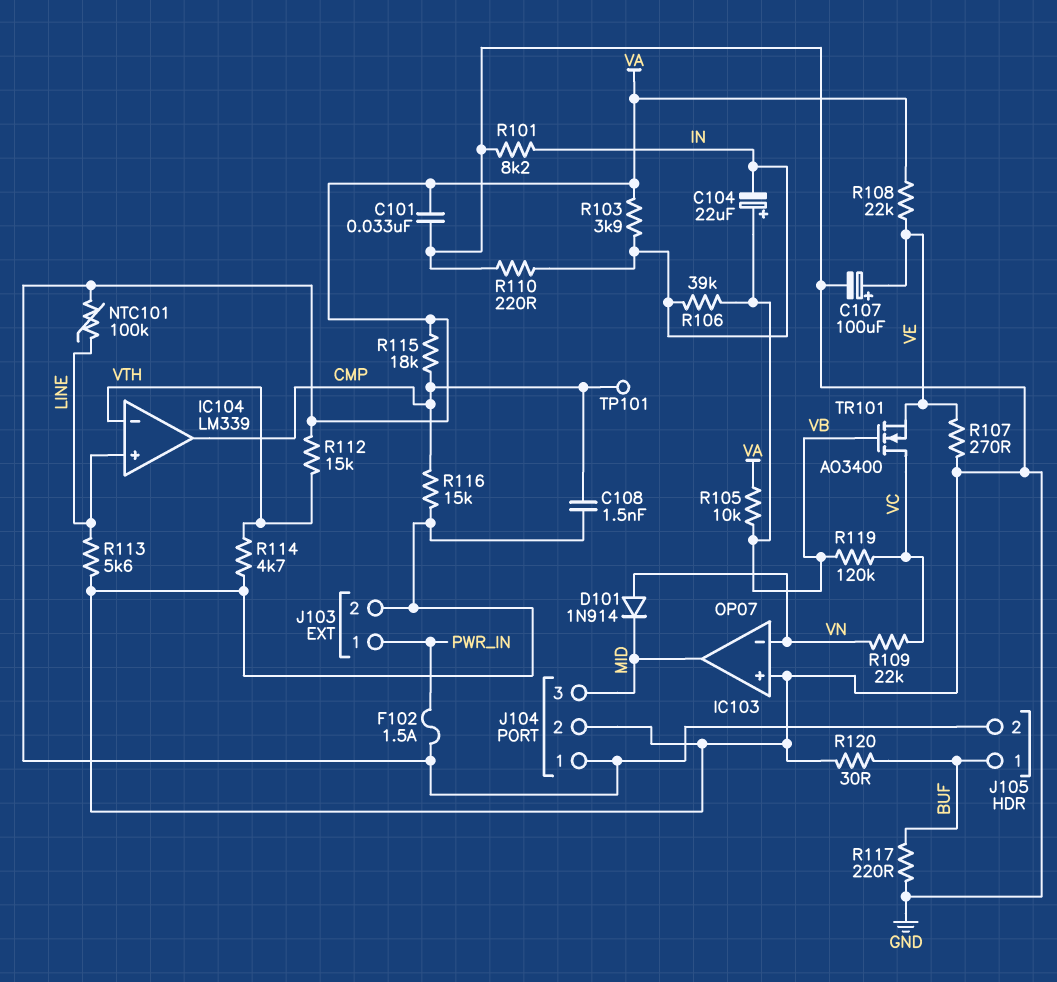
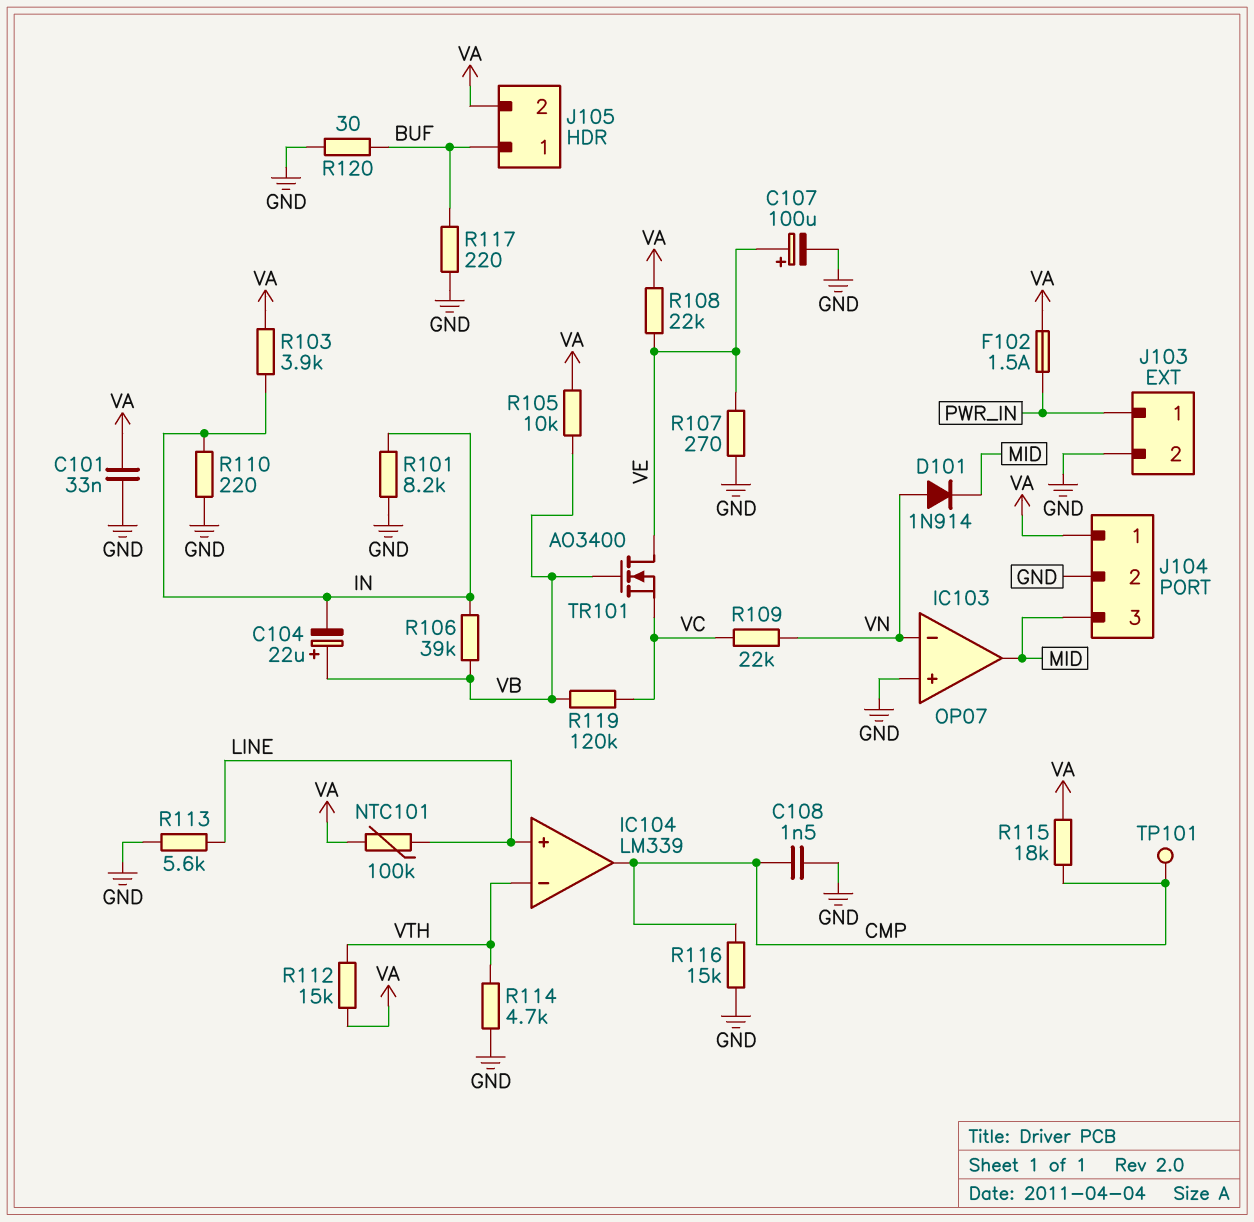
TR101: NMOS AO3400 (G VB, D VC, S VE) -> NMOS AO3400 (G VB, D VE, S VC)

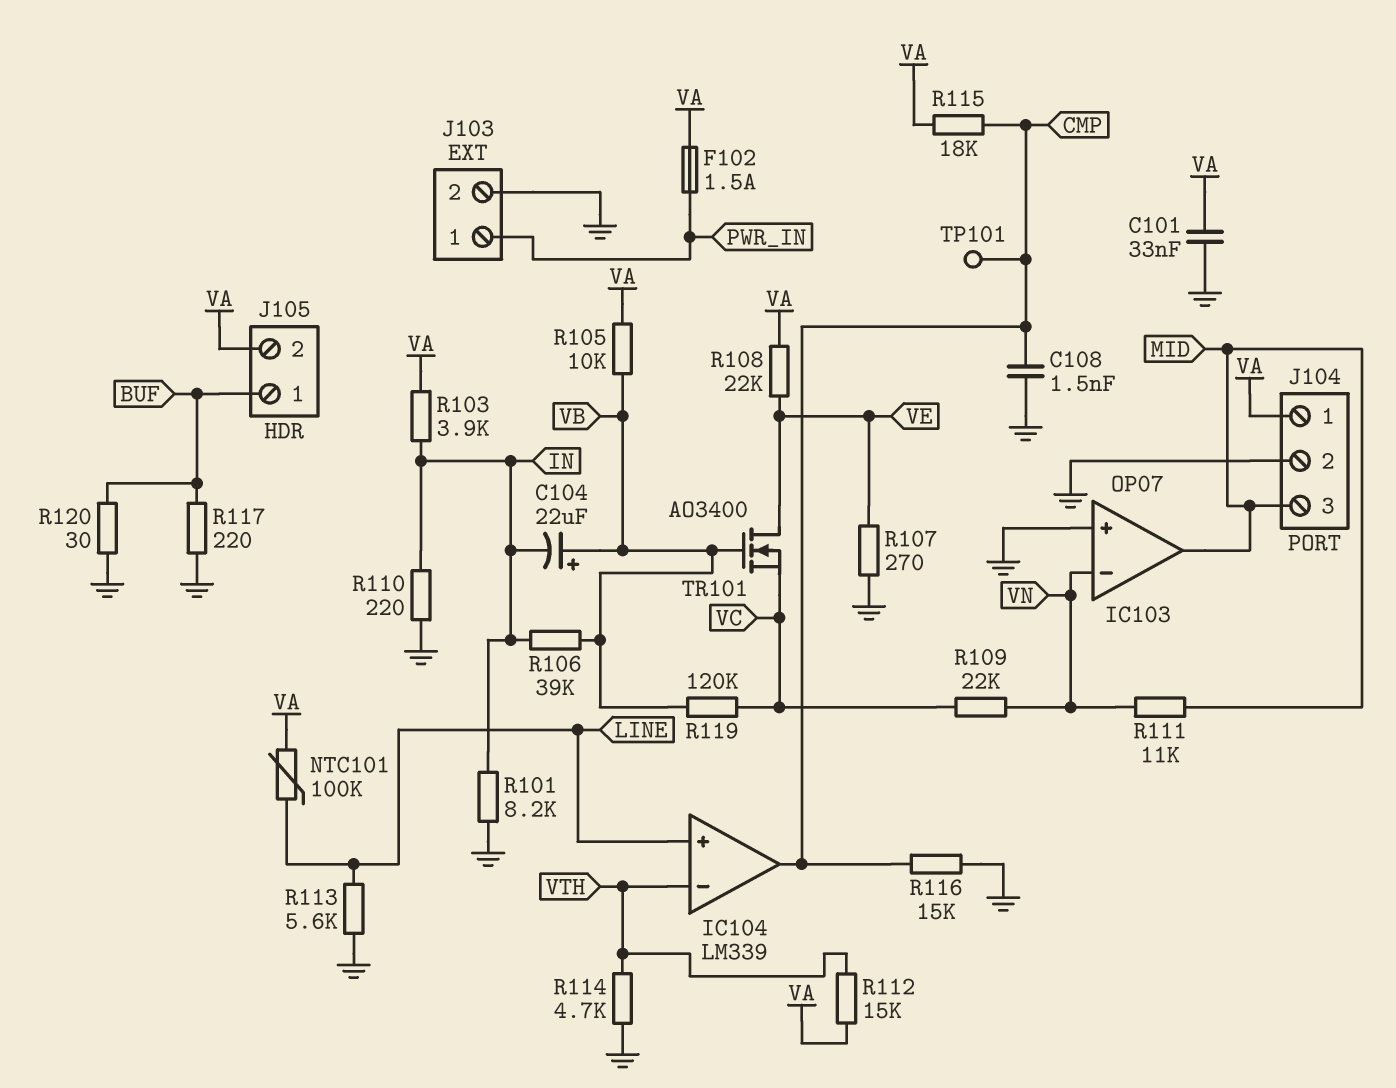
C107: 100uF (plus VE, minus GND) -> none
D101: diode 1N914 (A VN, K MID) -> none
R111: none -> 11k (MID, VN)

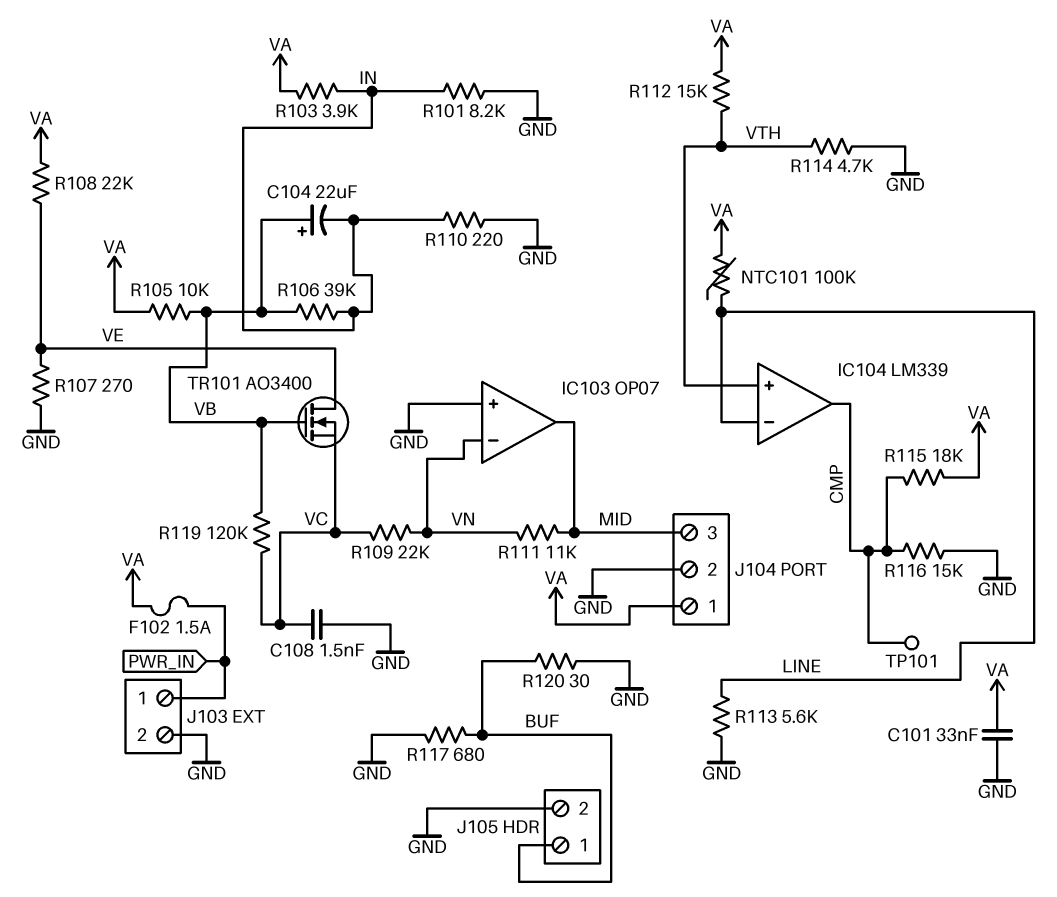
C108: 1.5nF (CMP, GND) -> 1.5nF (GND, VC)
IC104 pin in+: LINE -> VTH
IC104 pin in-: VTH -> LINE
J105 pin 2: VA -> GND
R117: 220 (BUF, GND) -> 680 (BUF, GND)

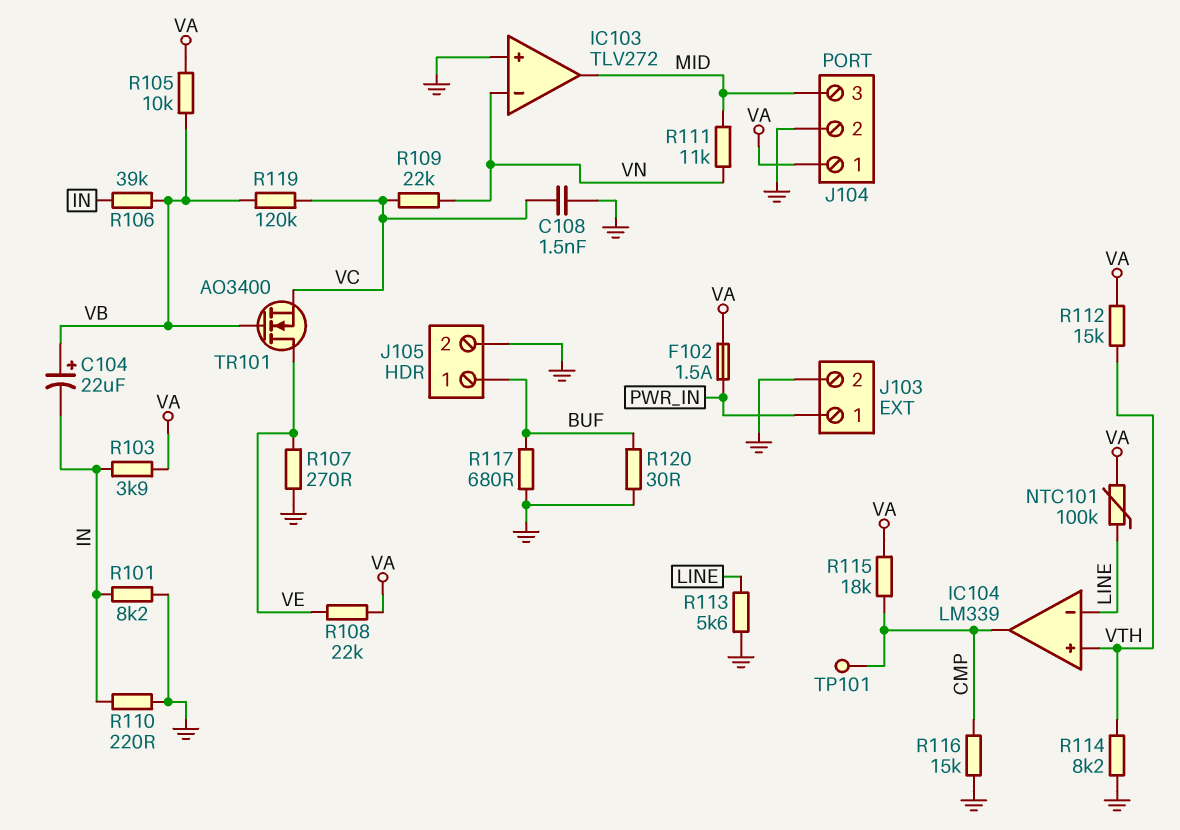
C101: 33nF (GND, VA) -> none
IC103: OP07 -> TLV272
R114: 4.7k (GND, VTH) -> 8.2k (GND, VTH)

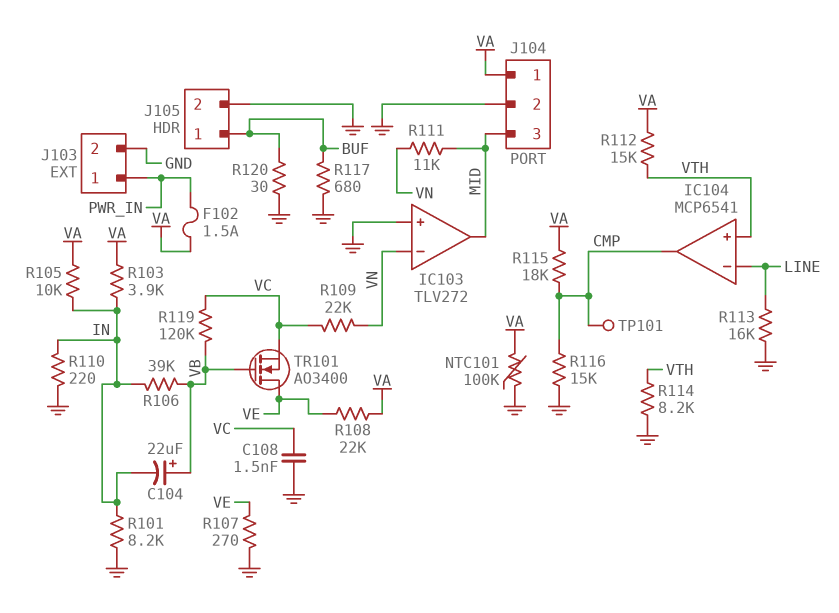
IC104: LM339 -> MCP6541
NTC101: 100k (LINE, VA) -> 100k (GND, VA)
R105: 10k (VA, VB) -> 10k (IN, VA)
R113: 5.6k (GND, LINE) -> 16k (GND, LINE)

